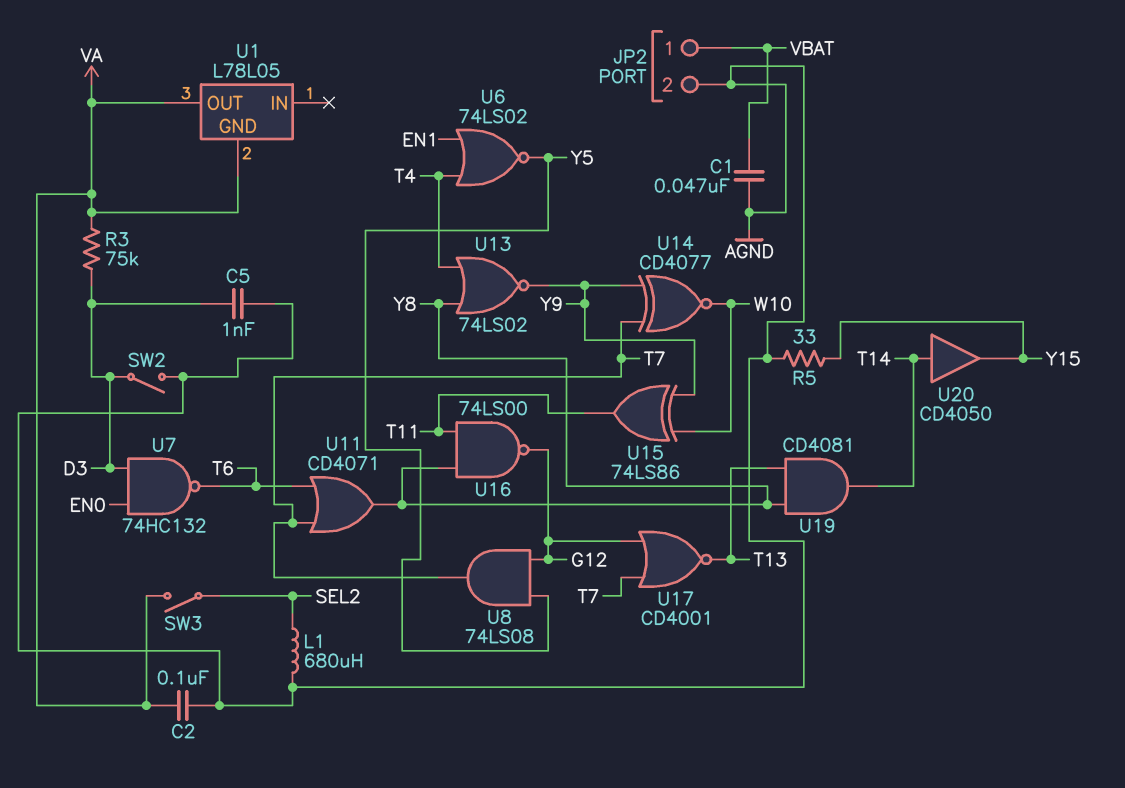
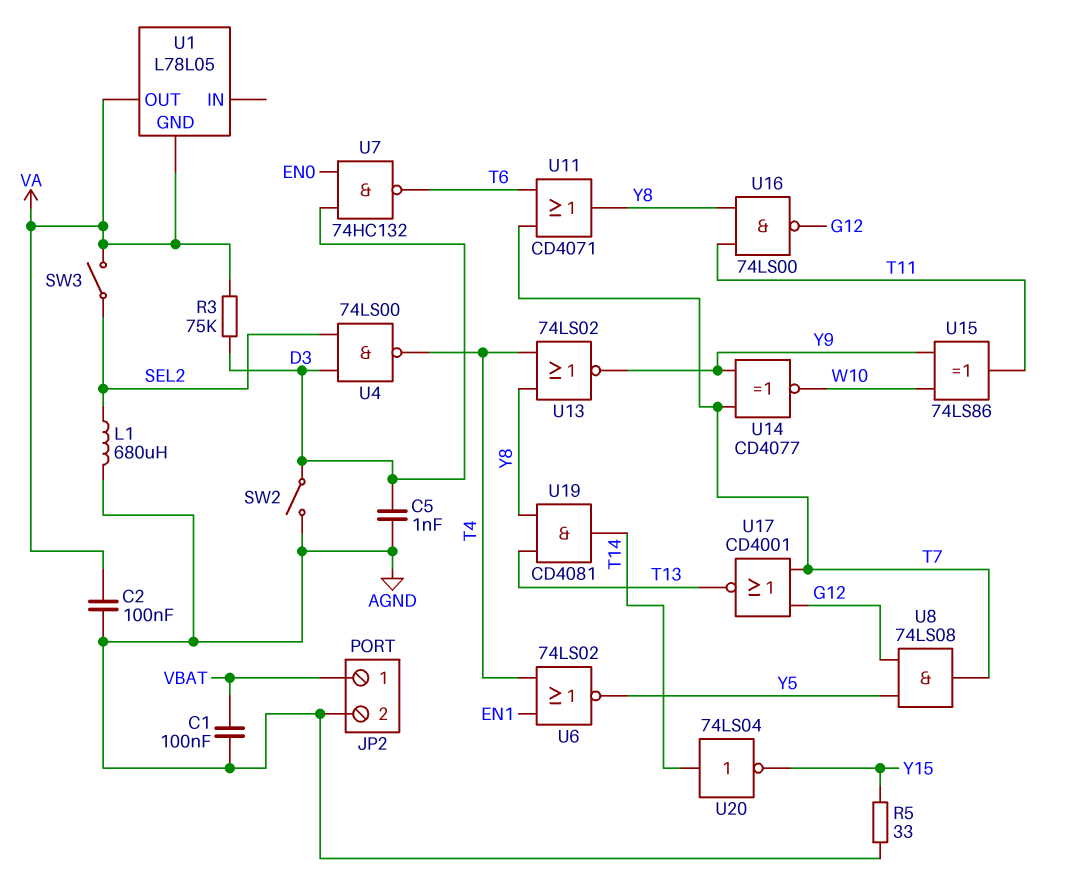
C1: 47nF (AGND, VBAT) -> 100nF (AGND, VBAT)
U4: none -> NAND 74LS00 (in D3, in SEL2, out T4)
U20: buffer CD4050 (in T14, out Y15) -> NOT 74LS04 (in T14, out Y15)

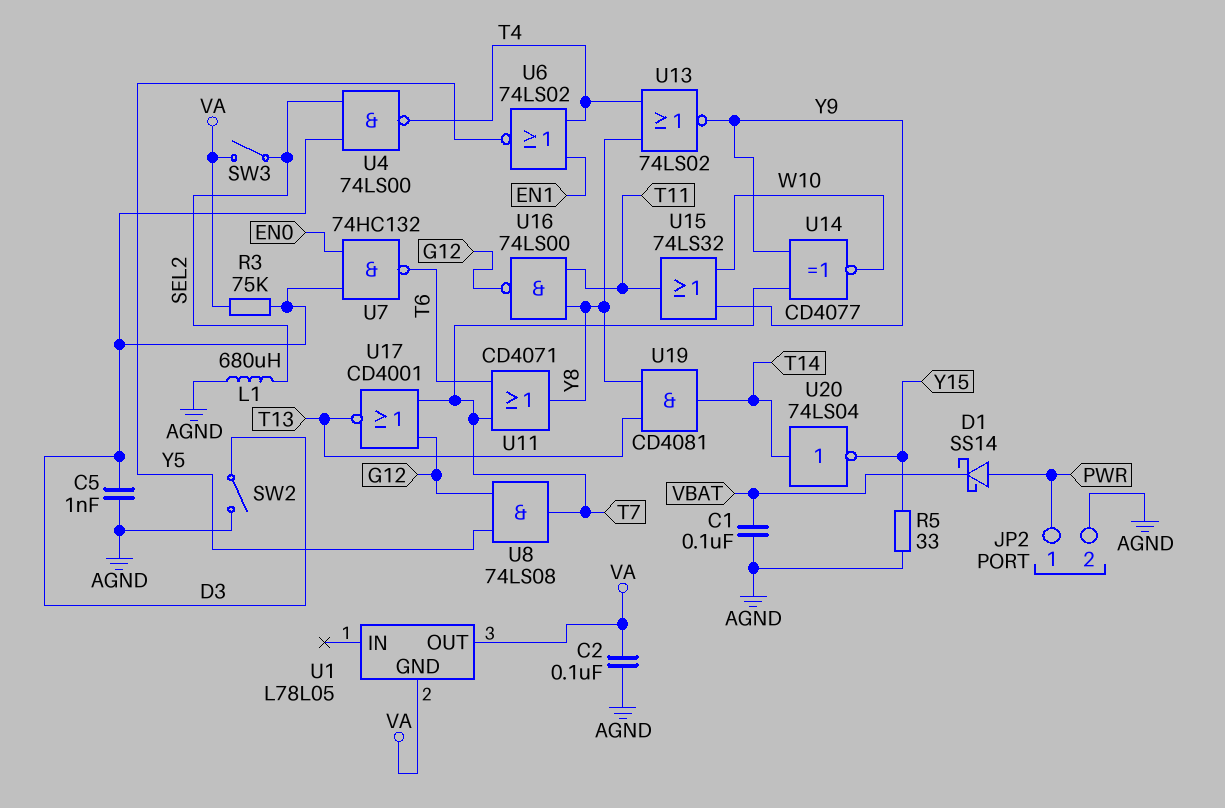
D1: none -> schottky SS14 (A PWR, K VBAT)
JP2 pin 1: VBAT -> PWR
U15: XOR 74LS86 (in W10, in Y9, out T11) -> OR 74LS32 (in W10, in Y9, out T11)

